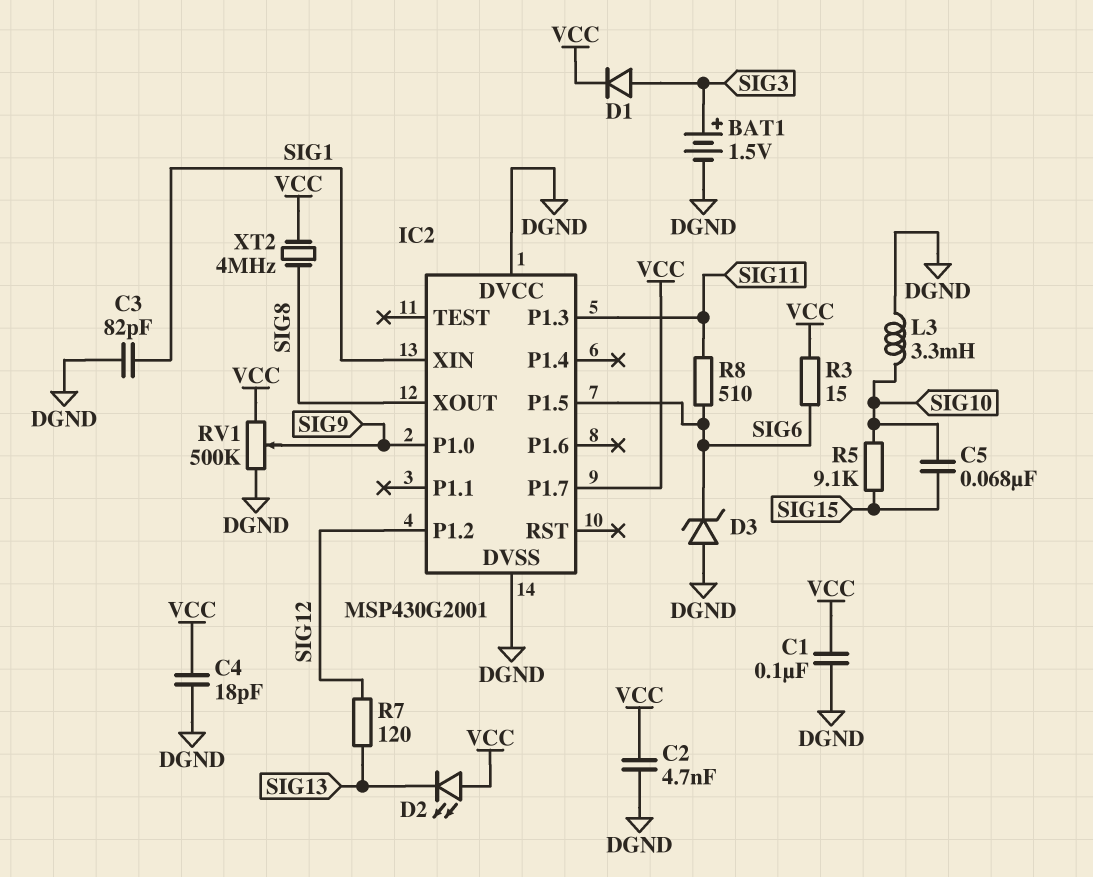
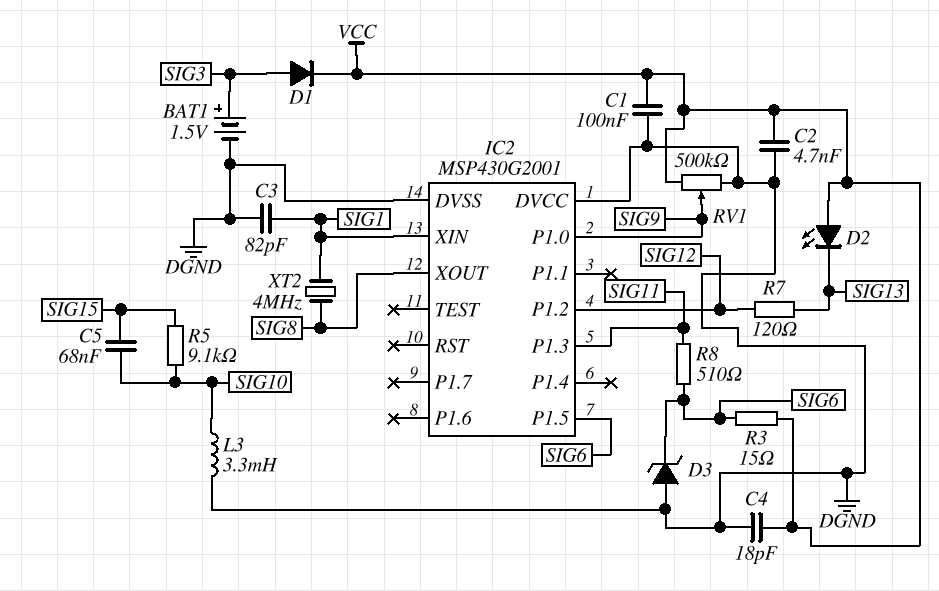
IC2 pin P1.7: VCC -> none
XT2: 4MHz (SIG8, VCC) -> 4MHz (SIG1, SIG8)

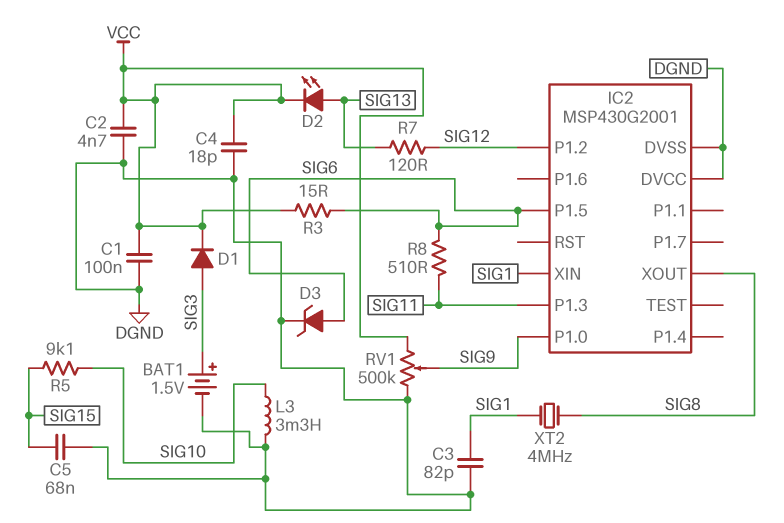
C5: 68nF (SIG10, SIG15) -> 68nF (DGND, SIG15)
D2: LED (A VCC, K SIG13) -> LED (A SIG13, K VCC)
D3: zener (A DGND, K SIG6) -> zener (A SIG6, K DGND)

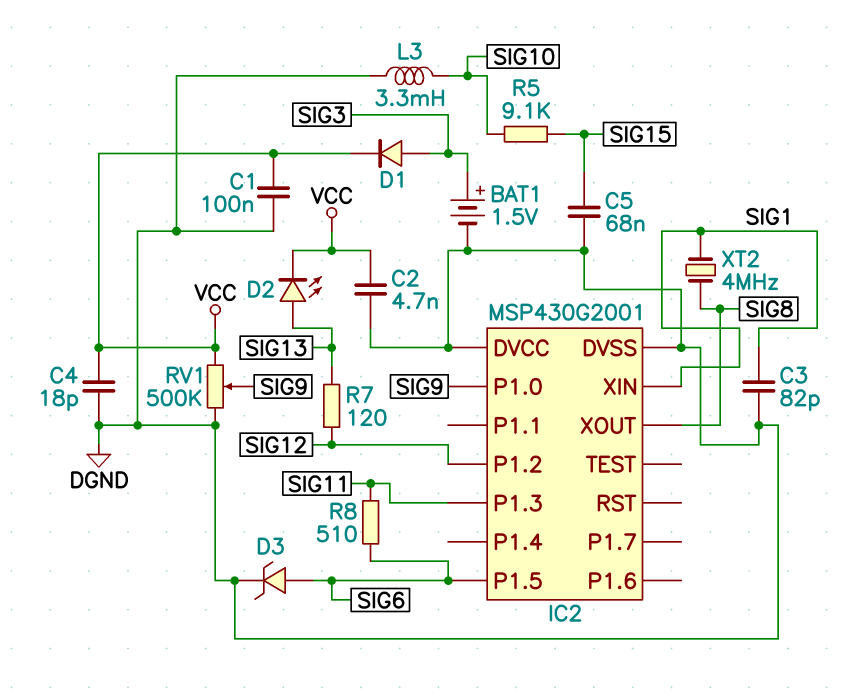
R3: 15 (SIG6, VCC) -> none

